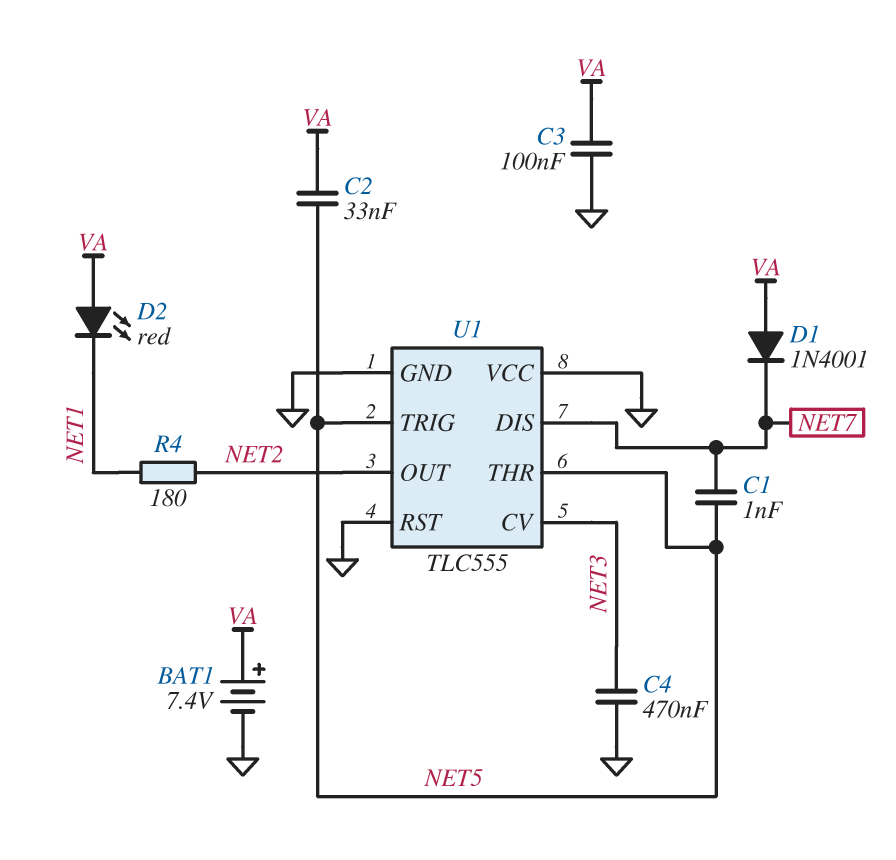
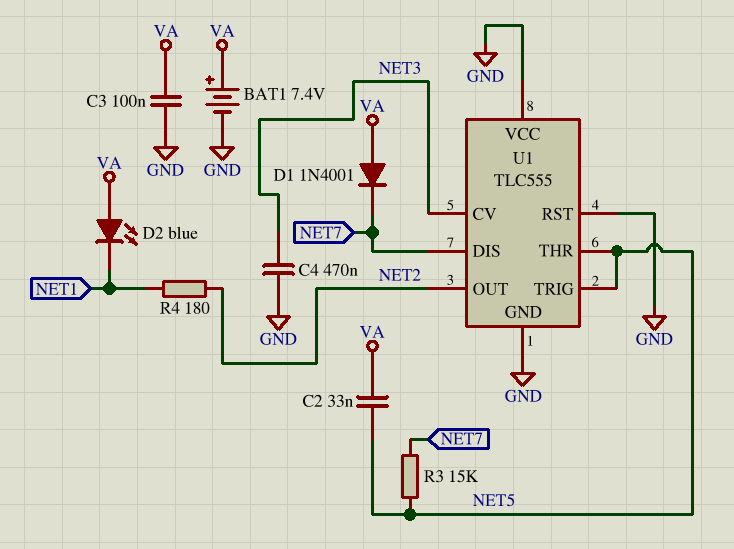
C1: 1nF (NET5, NET7) -> none
D2: LED red (A VA, K NET1) -> LED blue (A VA, K NET1)
R3: none -> 15k (NET5, NET7)

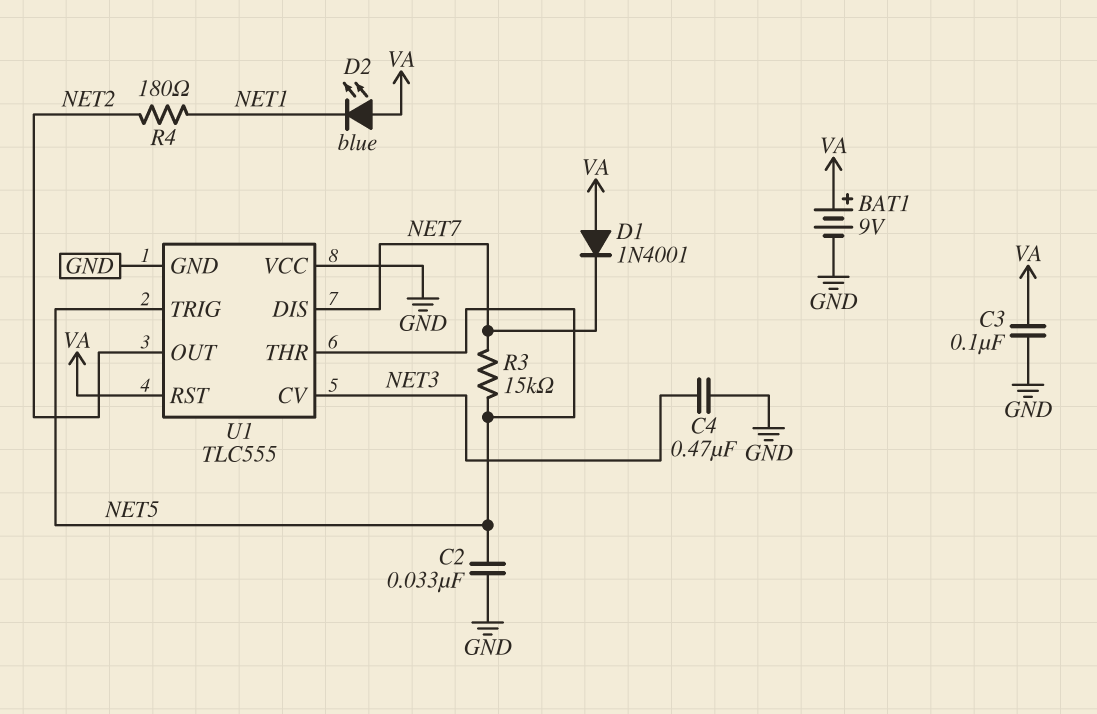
BAT1: 7.4V (plus VA, minus GND) -> 9V (plus VA, minus GND)
C2: 33nF (NET5, VA) -> 33nF (GND, NET5)
U1 pin RST: GND -> VA

